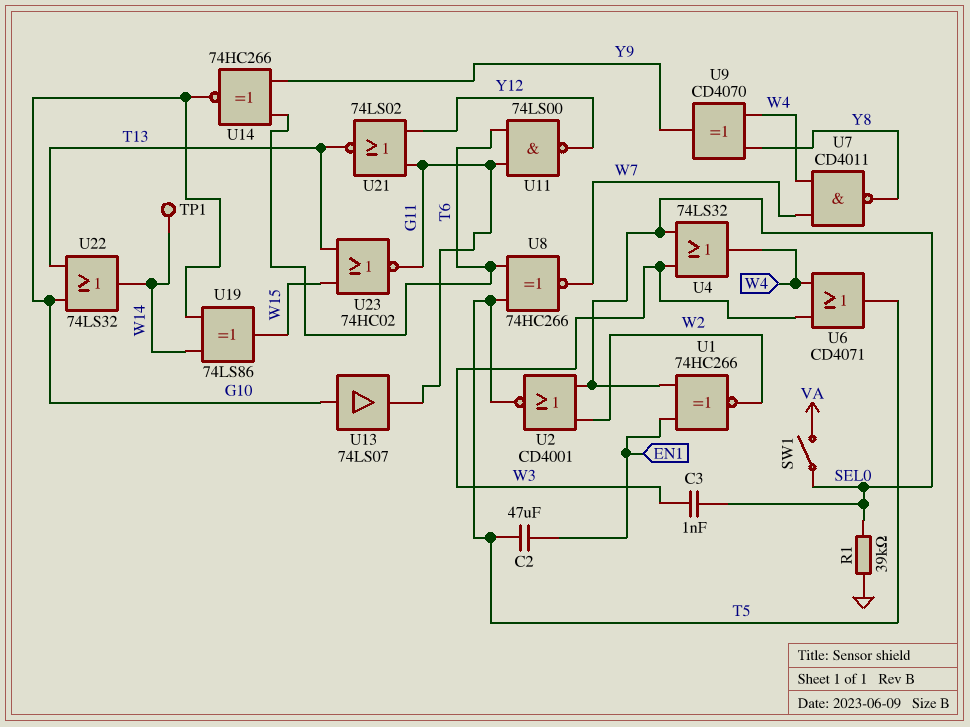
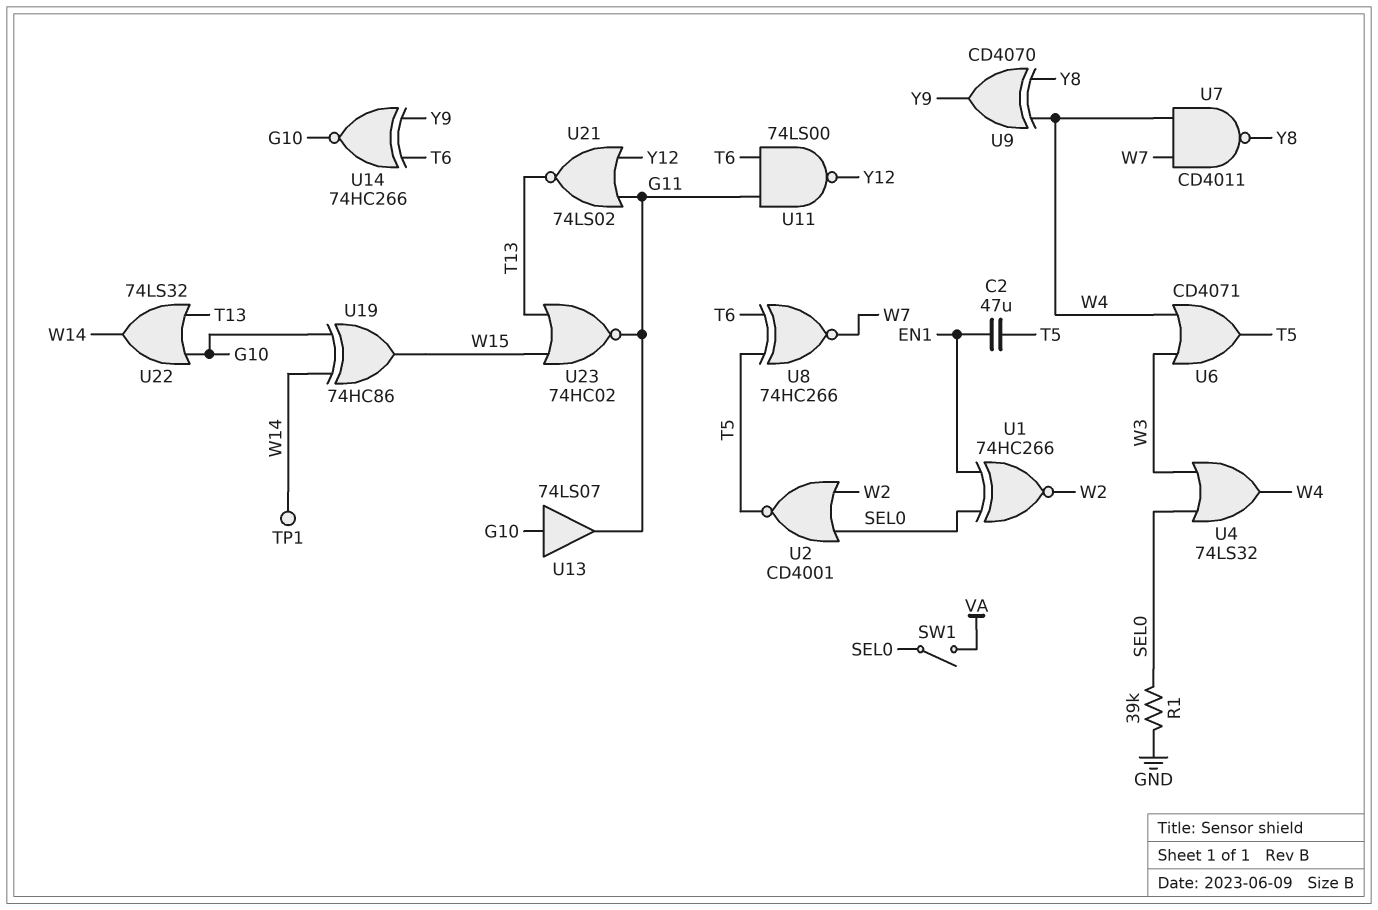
C3: 1nF (SEL0, W3) -> none
U19: XOR 74LS86 (in G10, in W14, out W15) -> XOR 74HC86 (in G10, in W14, out W15)

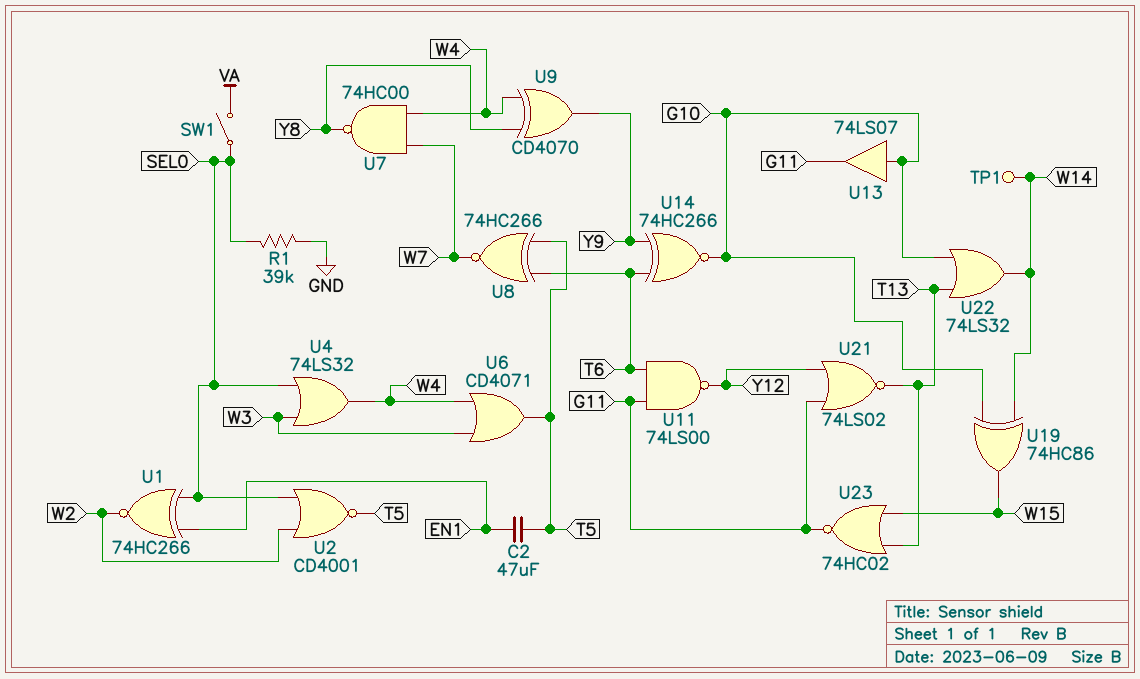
U7: NAND CD4011 (in W4, in W7, out Y8) -> NAND 74HC00 (in W4, in W7, out Y8)

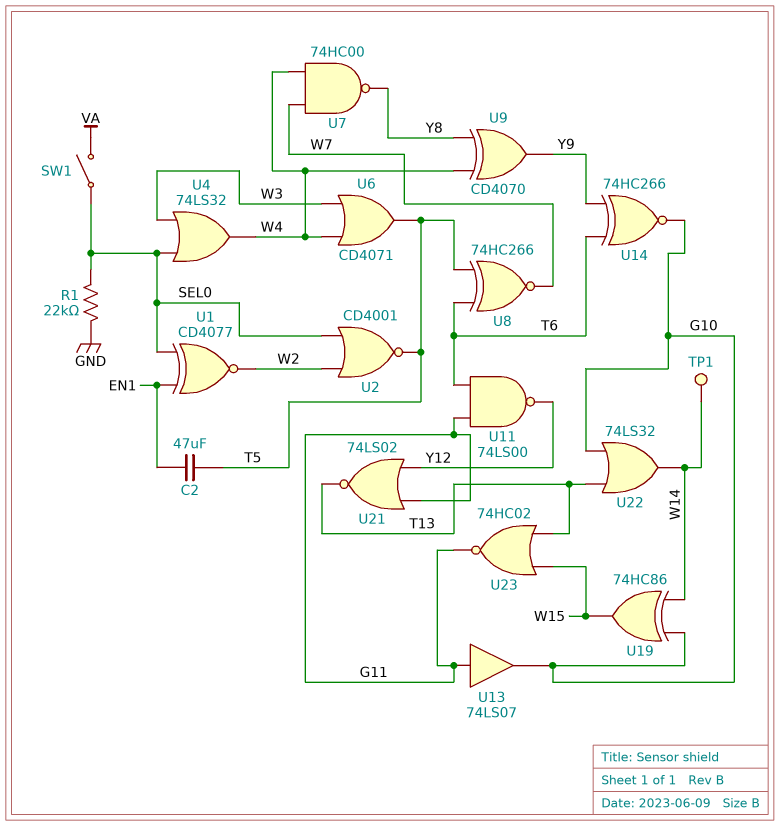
R1: 39k (GND, SEL0) -> 22k (GND, SEL0)
U1: XNOR 74HC266 (in EN1, in SEL0, out W2) -> XNOR CD4077 (in EN1, in SEL0, out W2)
U13: buffer 74LS07 (in G10, out G11) -> buffer 74LS07 (in G11, out G10)

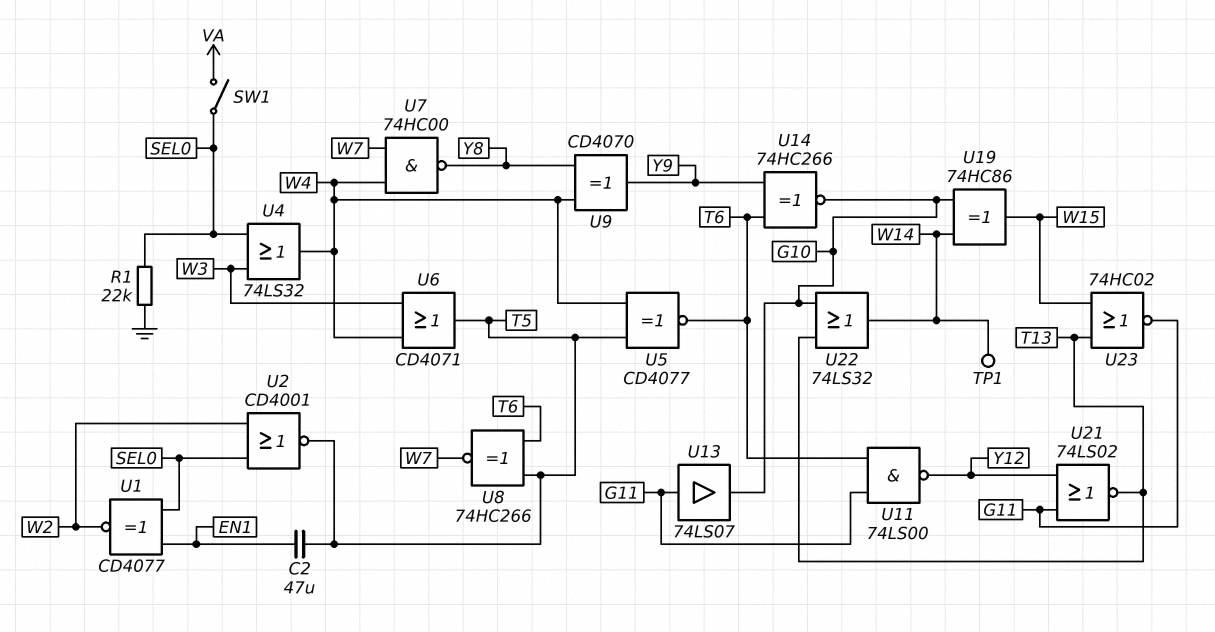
U5: none -> XNOR CD4077 (in T5, in W4, out T6)

